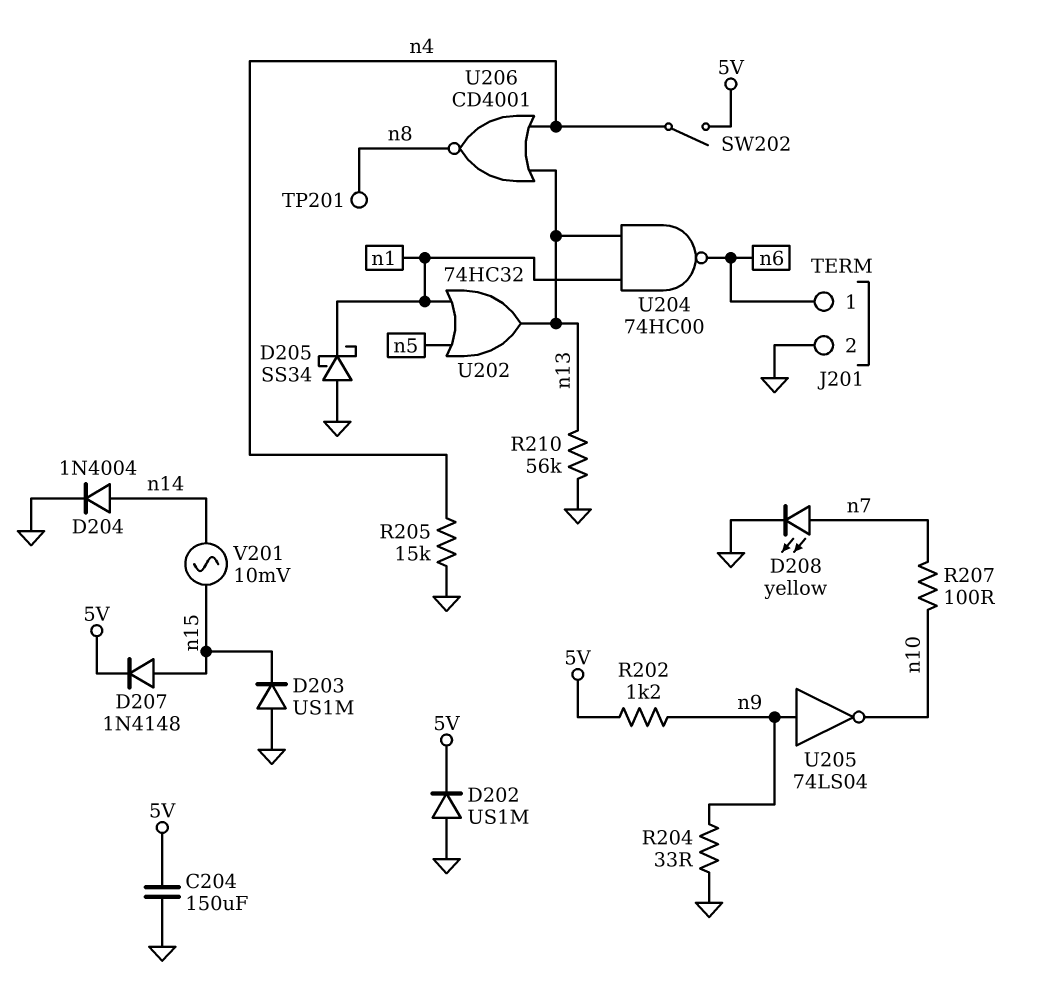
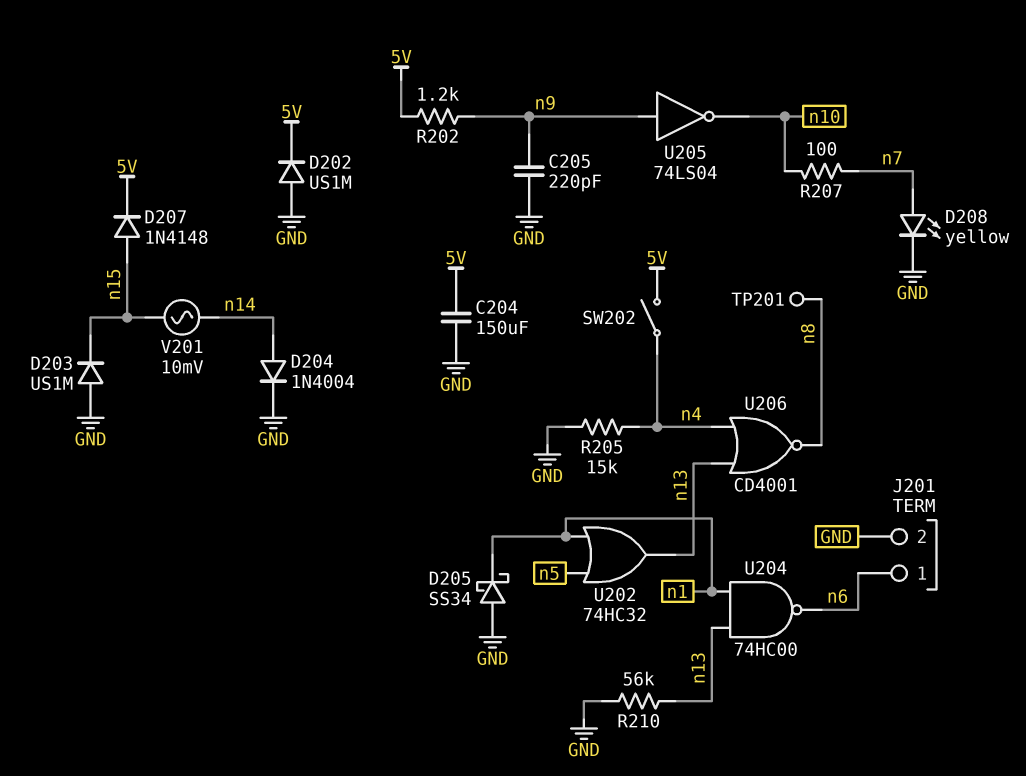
C205: none -> 220pF (GND, n9)
R204: 33 (GND, n9) -> none

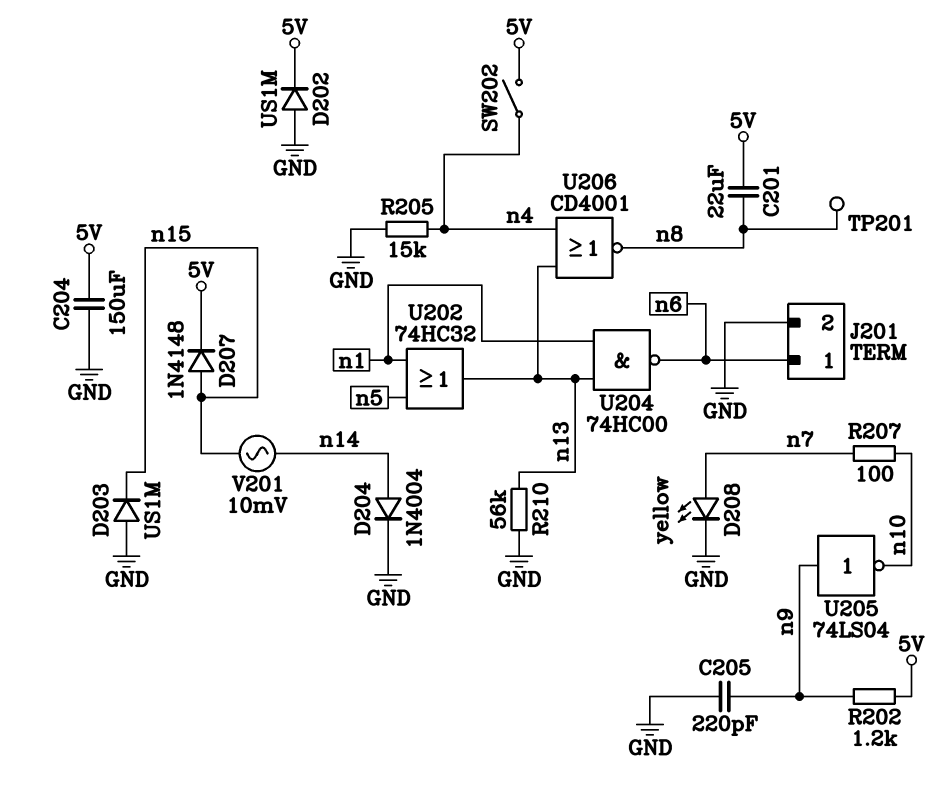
C201: none -> 22uF (5V, n8)
D205: schottky SS34 (A GND, K n1) -> none

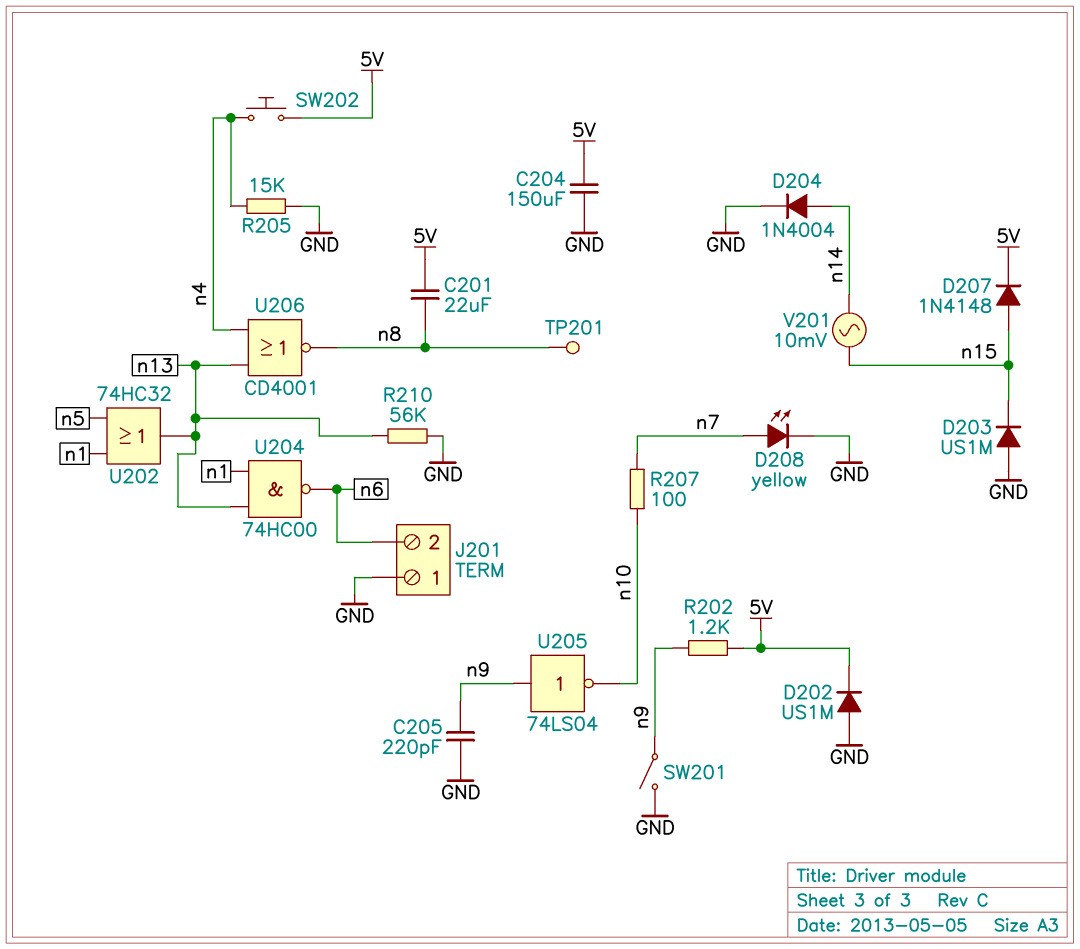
J201 pin 1: n6 -> GND
J201 pin 2: GND -> n6
SW201: none -> switch (GND, n9)
SW202: switch (5V, n4) -> button (5V, n4)

